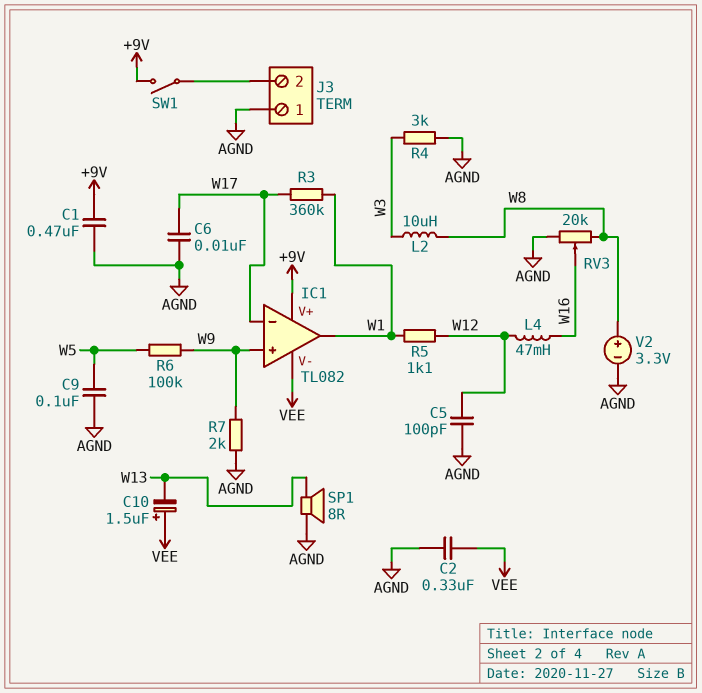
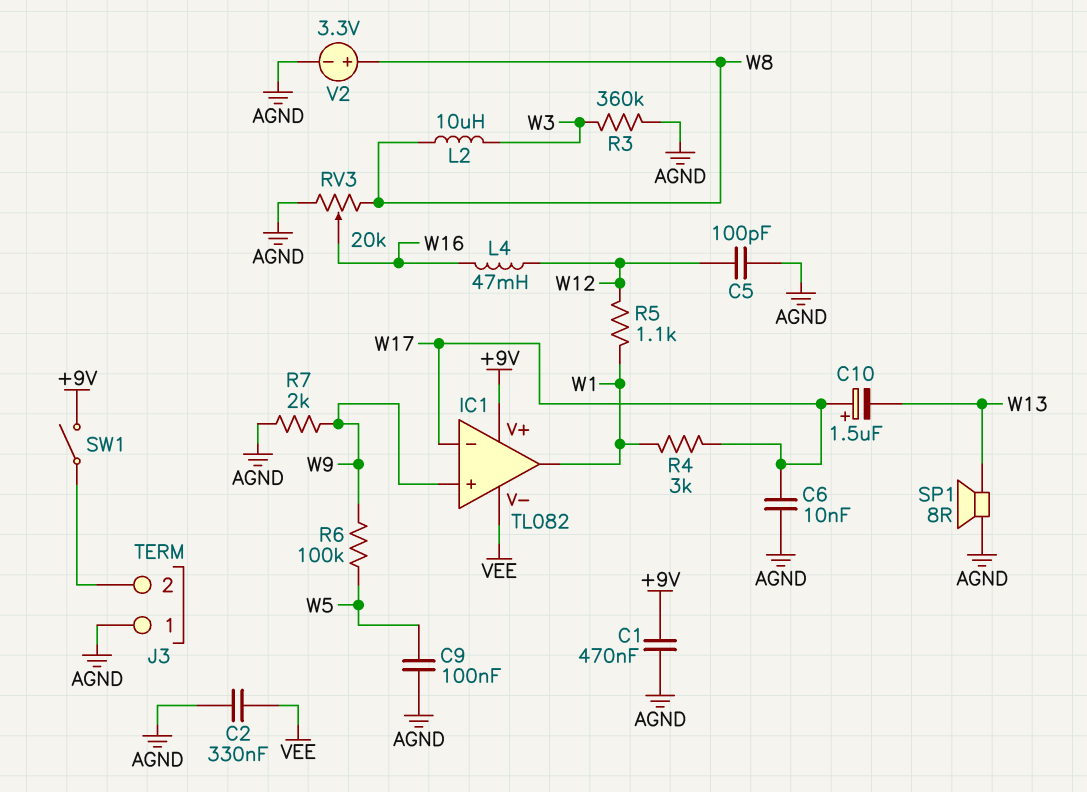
C10: 1.5uF (plus VEE, minus W13) -> 1.5uF (plus W17, minus W13)
R3: 360k (W1, W17) -> 360k (AGND, W3)
R4: 3k (AGND, W3) -> 3k (W1, W17)

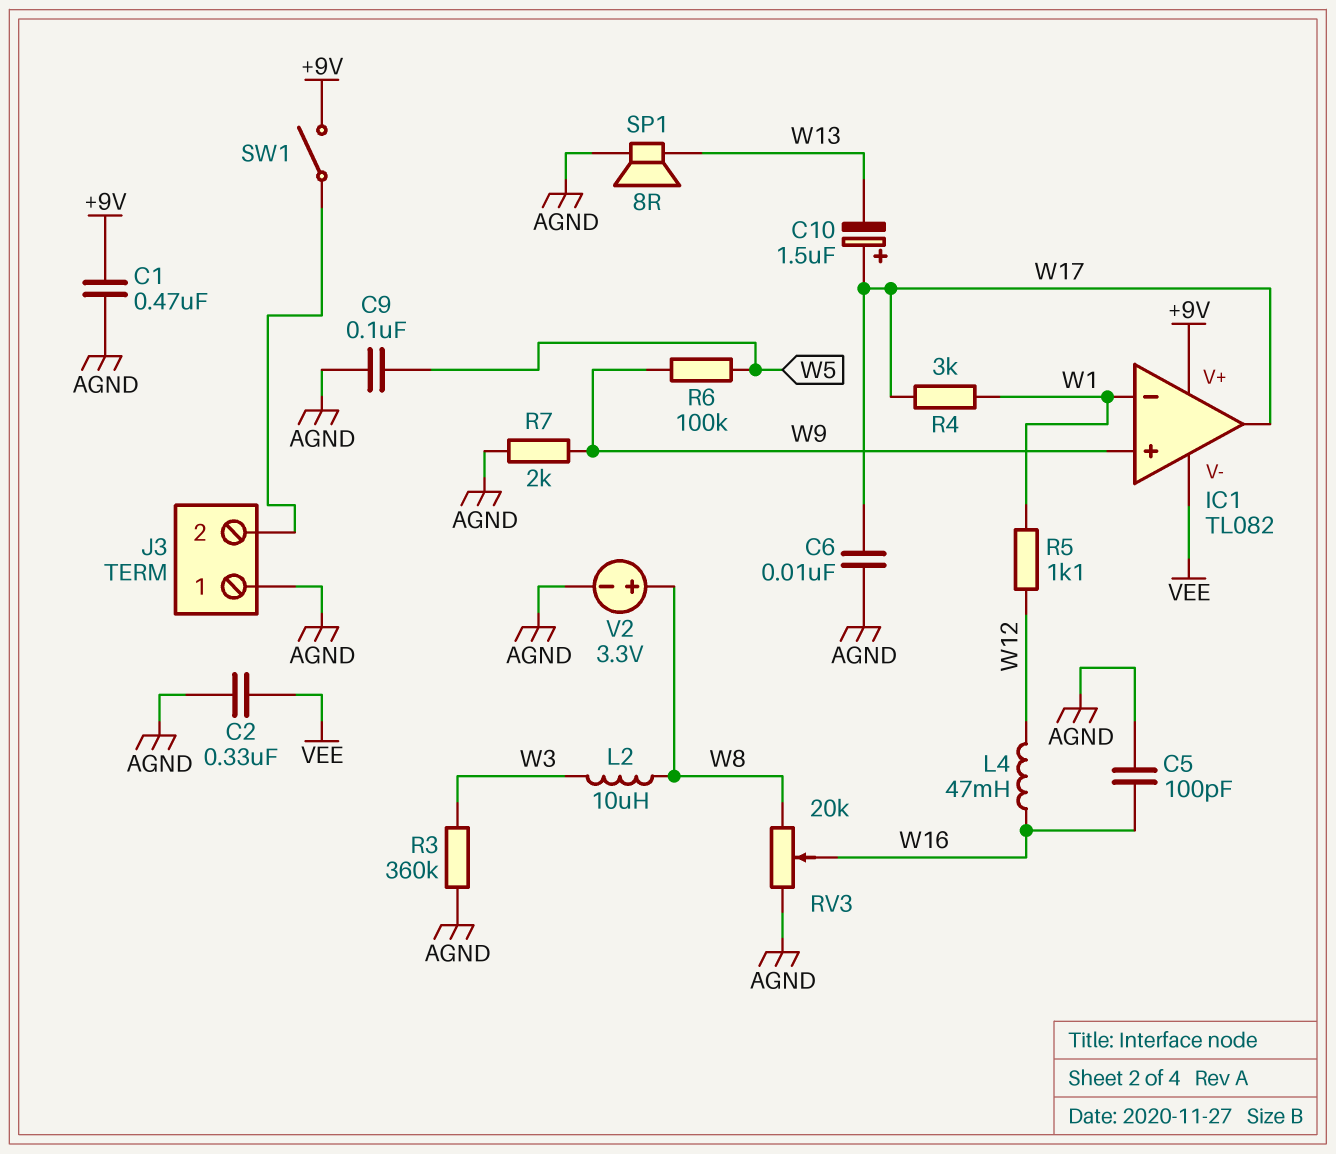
C5: 100pF (AGND, W12) -> 100pF (AGND, W16)
IC1 pin in-: W17 -> W1
IC1 pin out: W1 -> W17

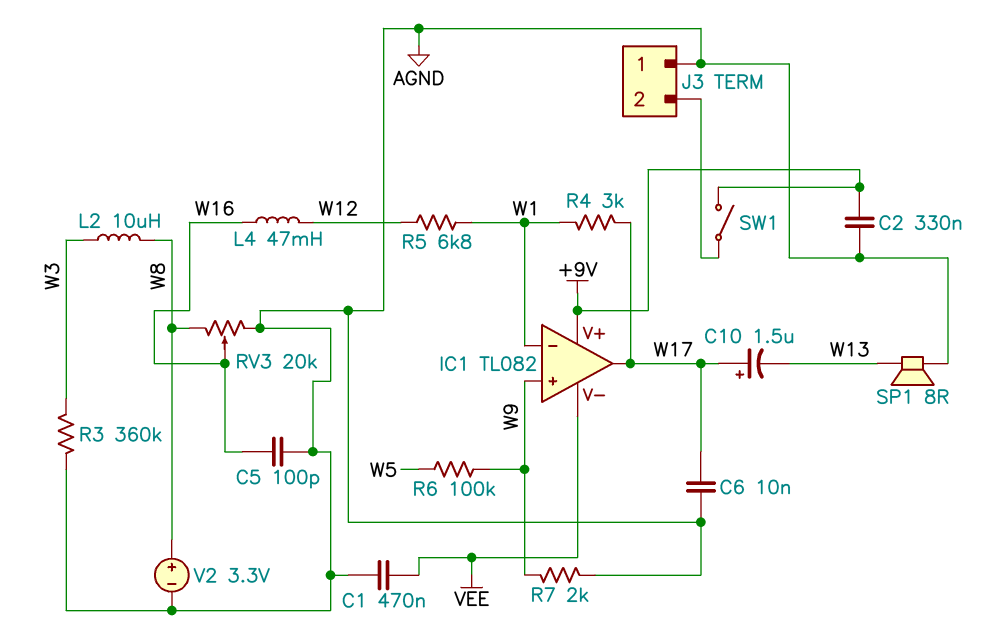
C1: 470nF (+9V, AGND) -> 470nF (AGND, VEE)
C2: 330nF (AGND, VEE) -> 330nF (+9V, AGND)
C9: 100nF (AGND, W5) -> none
R5: 1.1k (W1, W12) -> 6.8k (W1, W12)

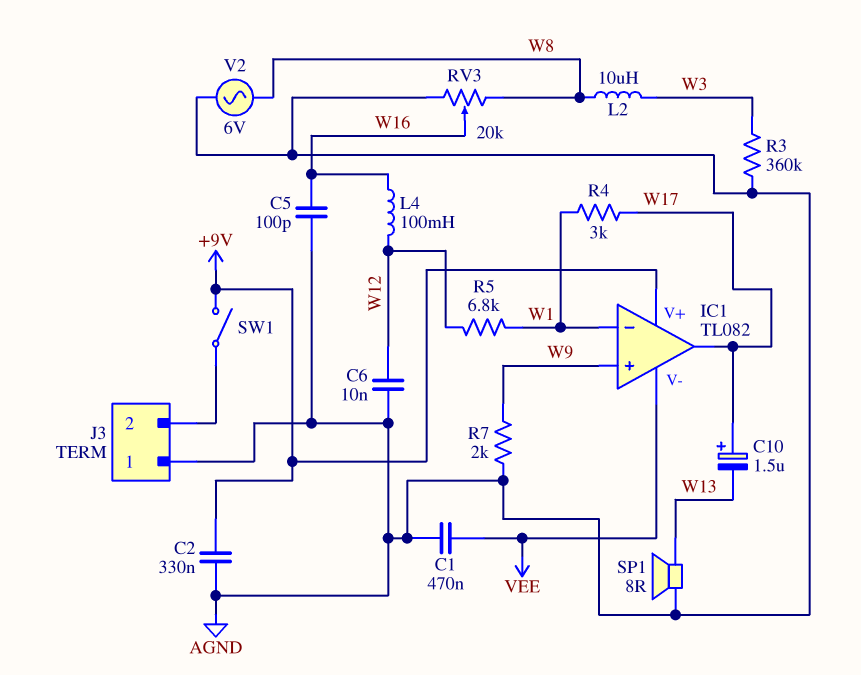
C6: 10nF (AGND, W17) -> 10nF (AGND, W12)
L4: 47mH (W12, W16) -> 100mH (W12, W16)
R6: 100k (W5, W9) -> none
V2: 3.3V (plus W8, minus AGND) -> AC 6V (AGND, W8)

